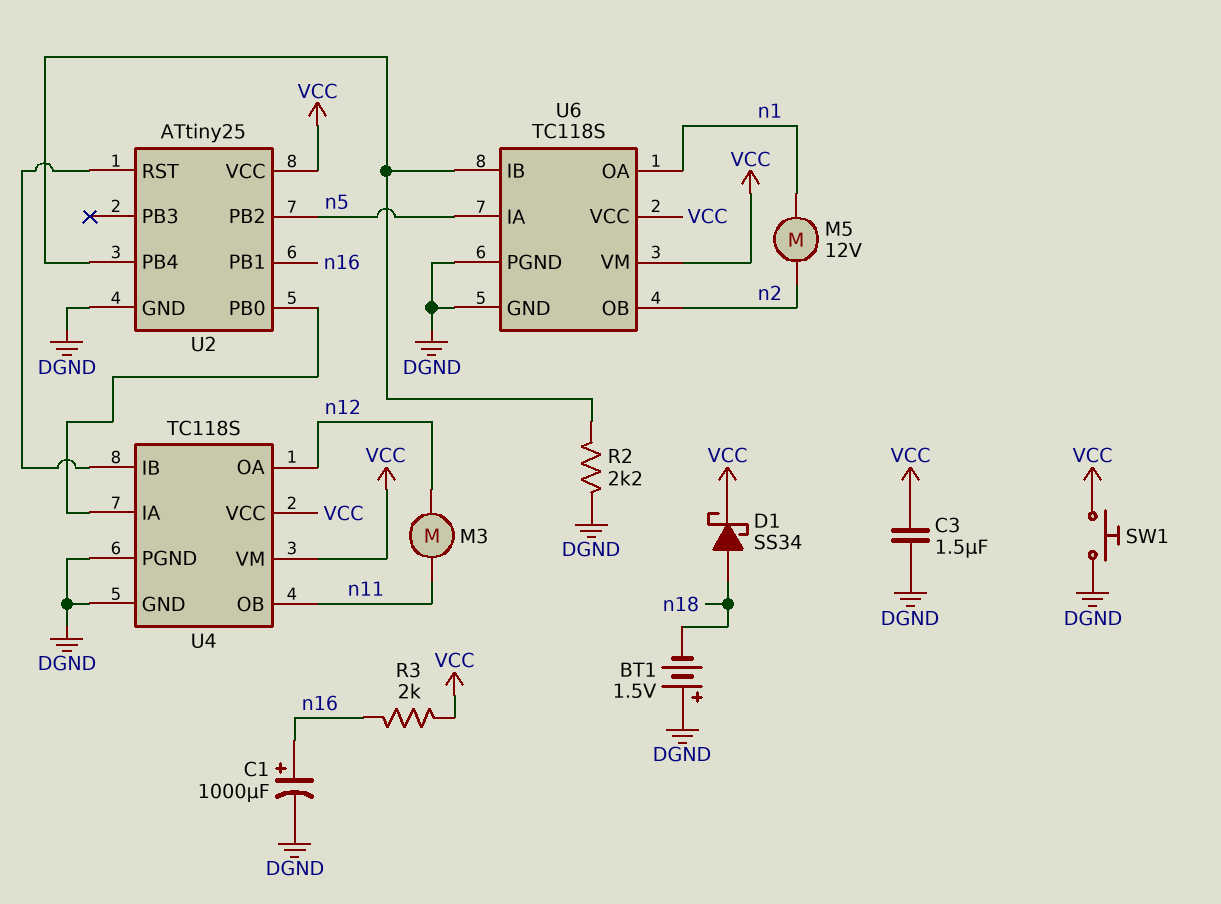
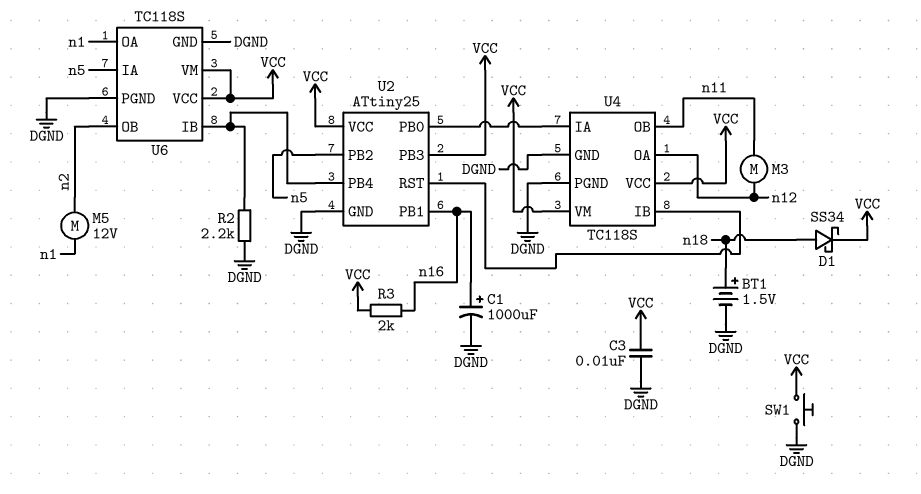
BT1: 1.5V (plus DGND, minus n18) -> 1.5V (plus n18, minus DGND)
C3: 1.5uF (DGND, VCC) -> 10nF (DGND, VCC)
U2 pin PB3: none -> VCC

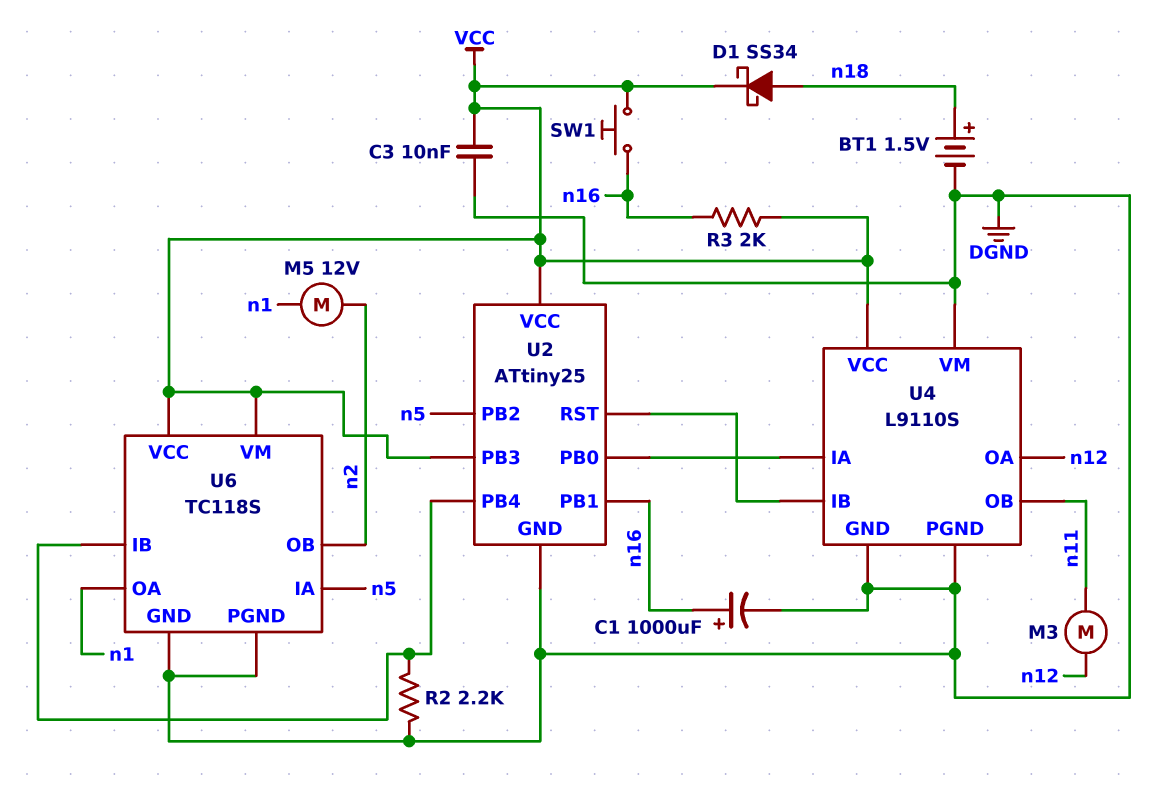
SW1: button (DGND, VCC) -> button (VCC, n16)
U4: TC118S -> L9110S
U4 pin VM: VCC -> DGND

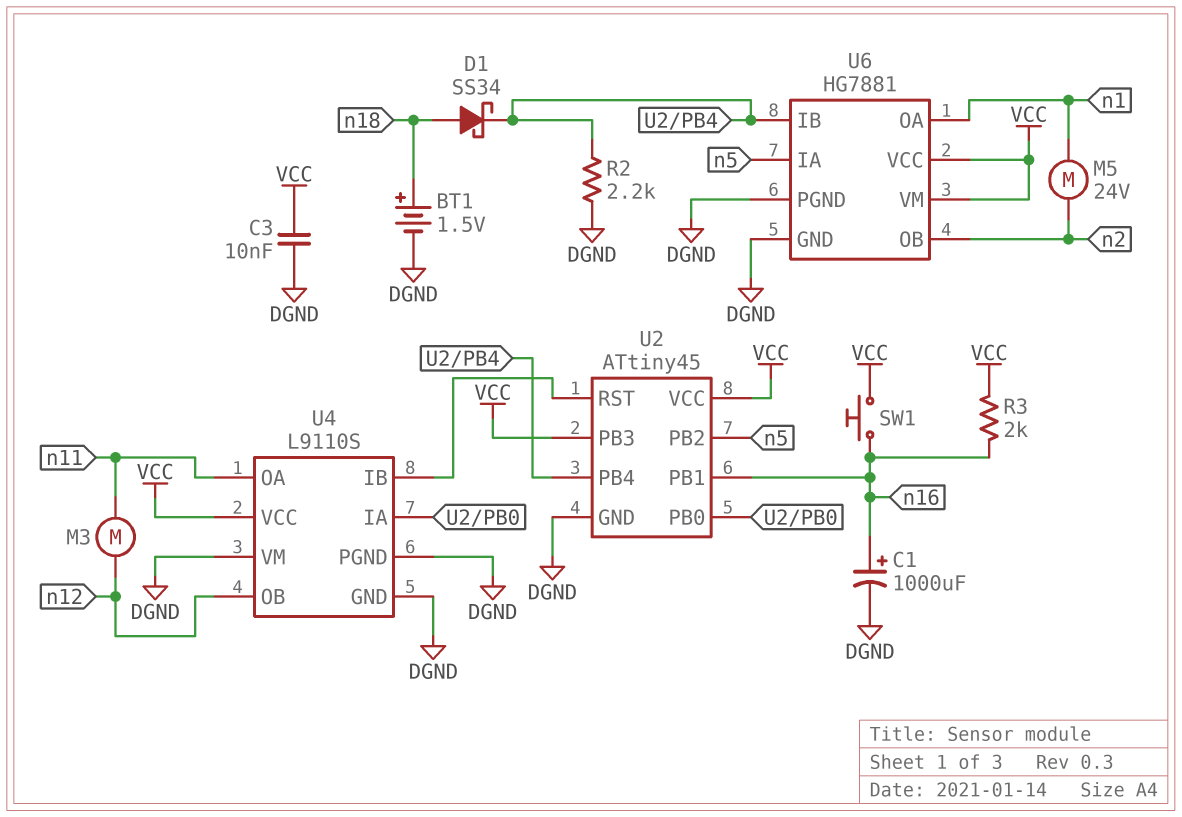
D1: schottky SS34 (A n18, K VCC) -> schottky SS34 (A n18, K U2/PB4)
M5: motor 12V (n1, n2) -> motor 24V (n1, n2)
U2: ATtiny25 -> ATtiny45
U4 pin OA: n12 -> n11
U4 pin OB: n11 -> n12
U6: TC118S -> HG7881

